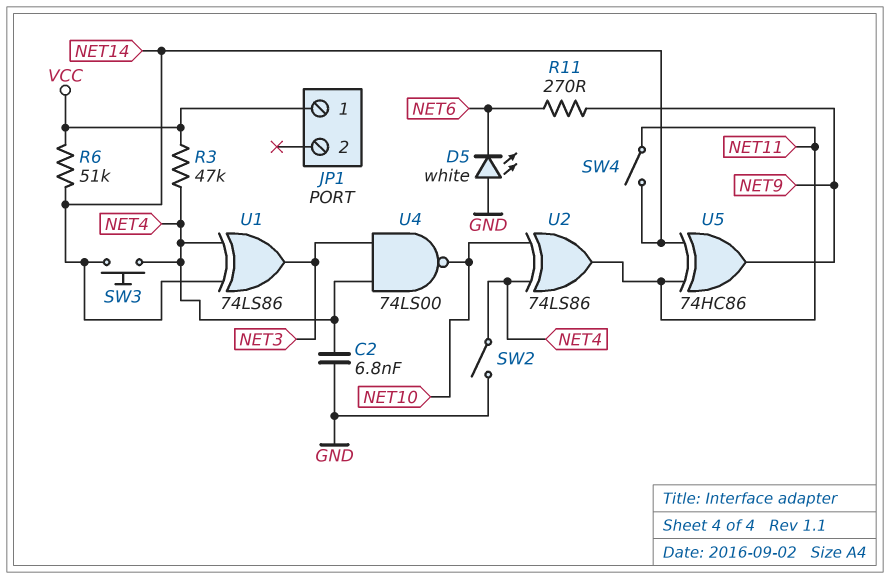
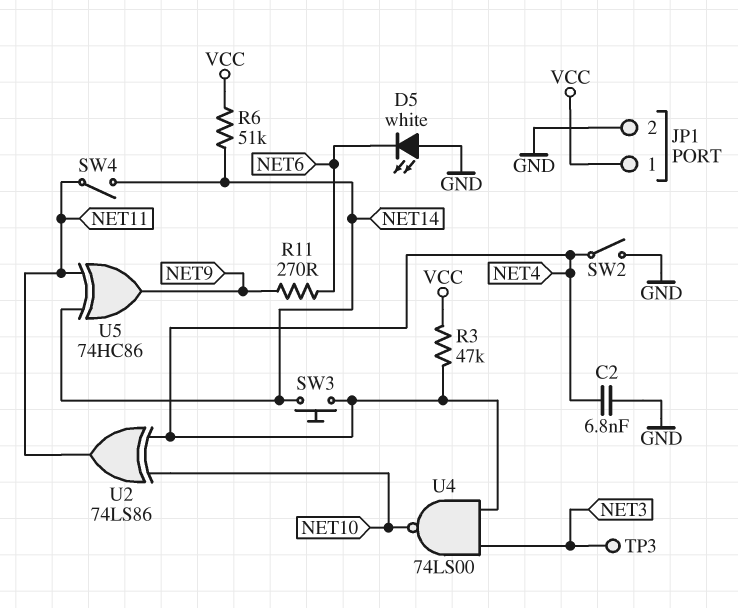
JP1 pin 2: none -> GND
TP3: none -> test point (NET3)
U1: XOR 74LS86 (in NET4, in NET14, out NET3) -> none

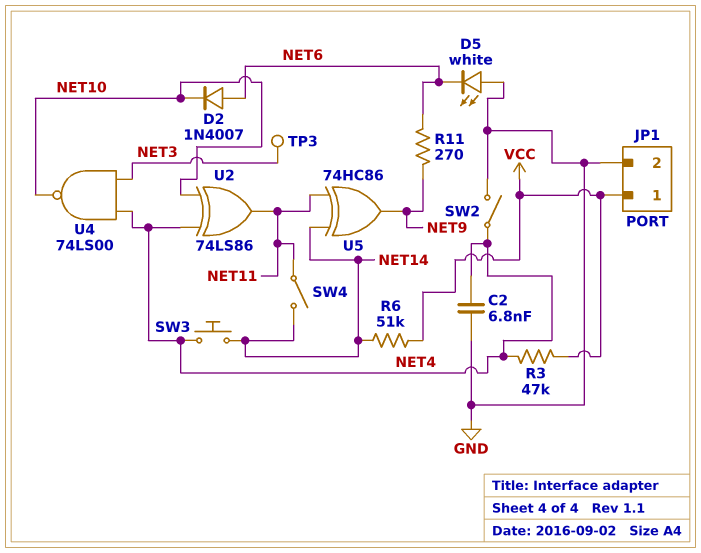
D2: none -> diode 1N4007 (A NET6, K NET10)

